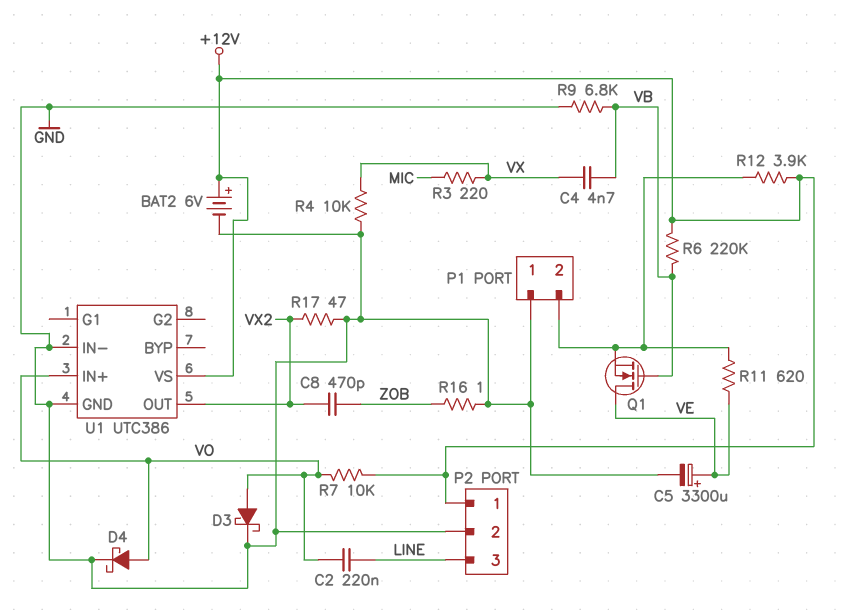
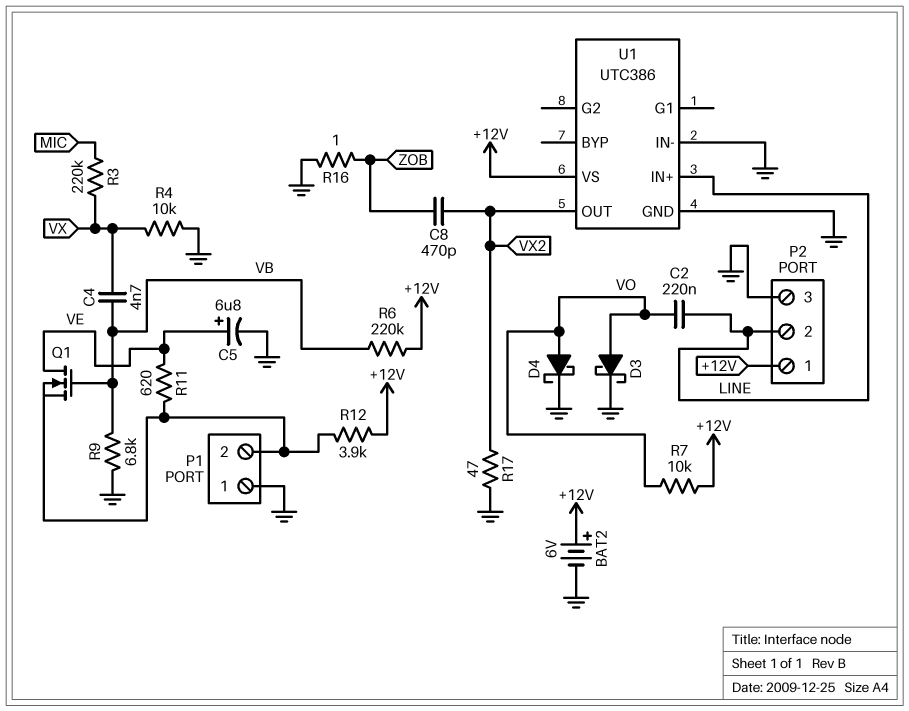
C5: 3300uF (plus VE, minus GND) -> 6.8uF (plus VE, minus GND)
P2 pin 2: GND -> LINE
P2 pin 3: LINE -> GND
R3: 220 (MIC, VX) -> 220k (MIC, VX)
U1 pin IN+: VO -> LINE

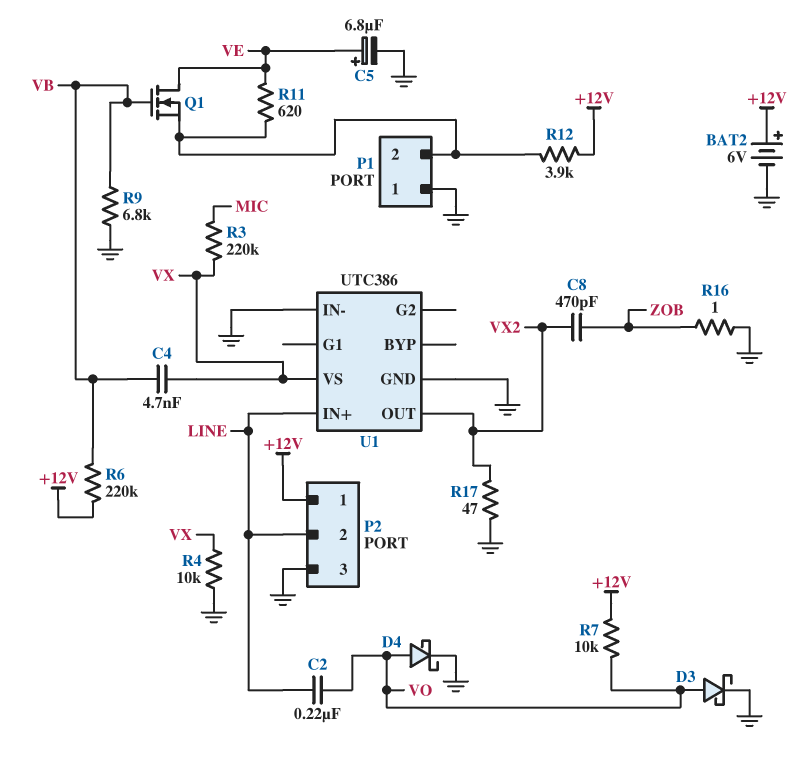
U1 pin VS: +12V -> VX

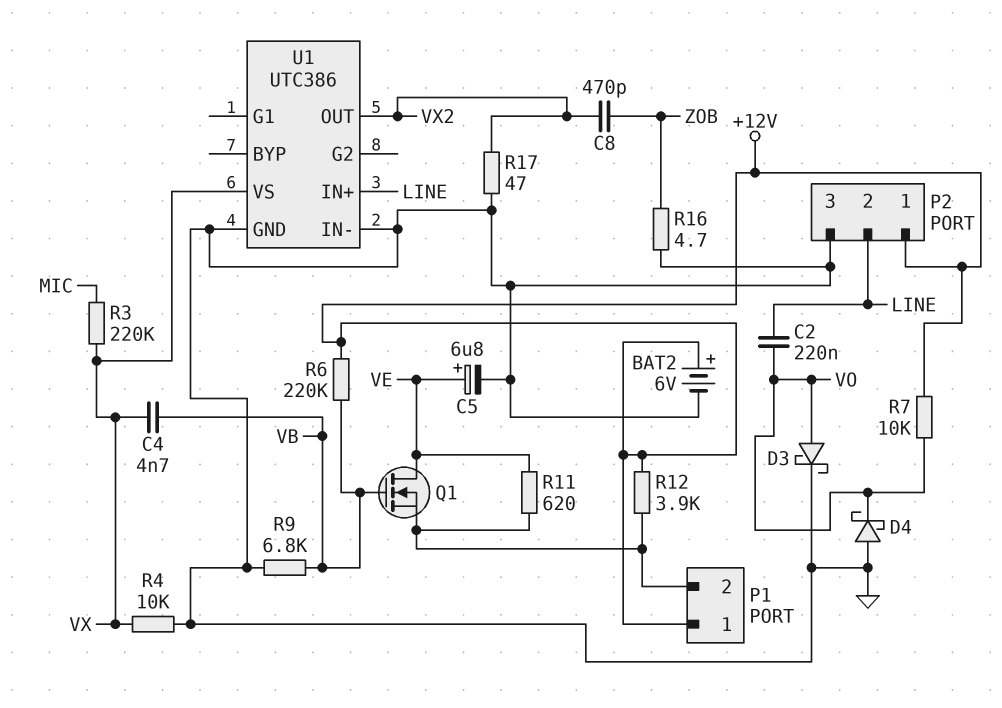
D4: schottky (A VO, K GND) -> schottky (A GND, K VO)
P1 pin 1: GND -> +12V
R16: 1 (GND, ZOB) -> 4.7 (GND, ZOB)

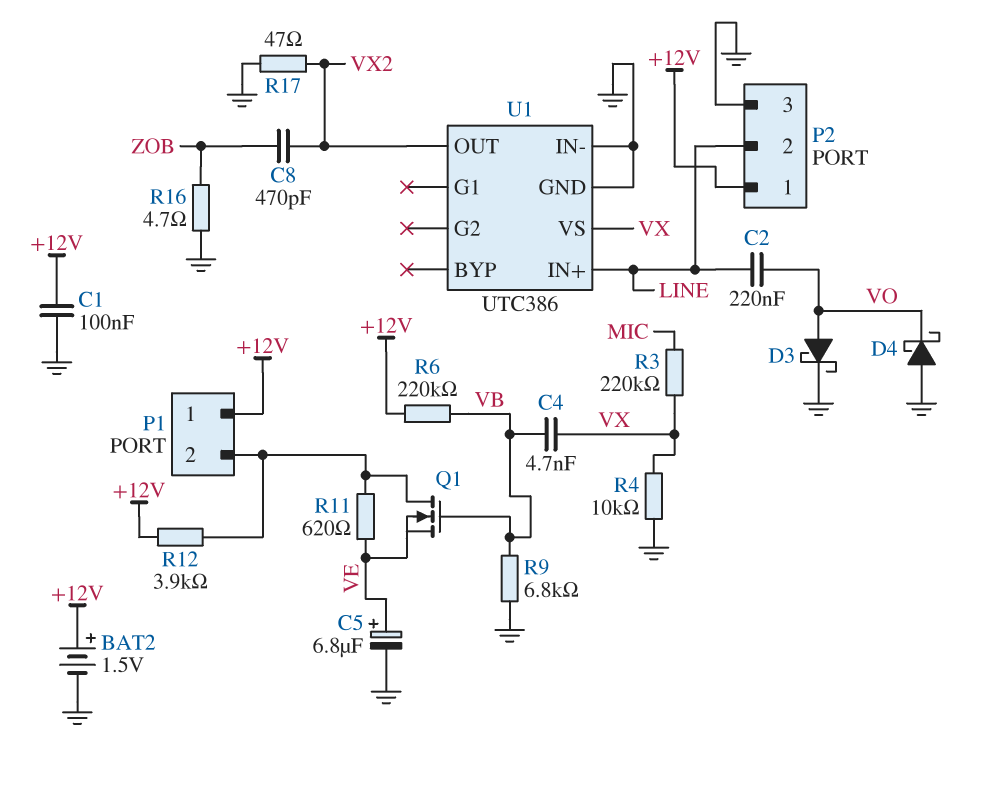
BAT2: 6V (plus +12V, minus GND) -> 1.5V (plus +12V, minus GND)
C1: none -> 100nF (+12V, GND)
Q1: NMOS (G VB, D VE, S P1/2) -> NMOS (G VB, D P1/2, S VE)
R7: 10k (+12V, VO) -> none

